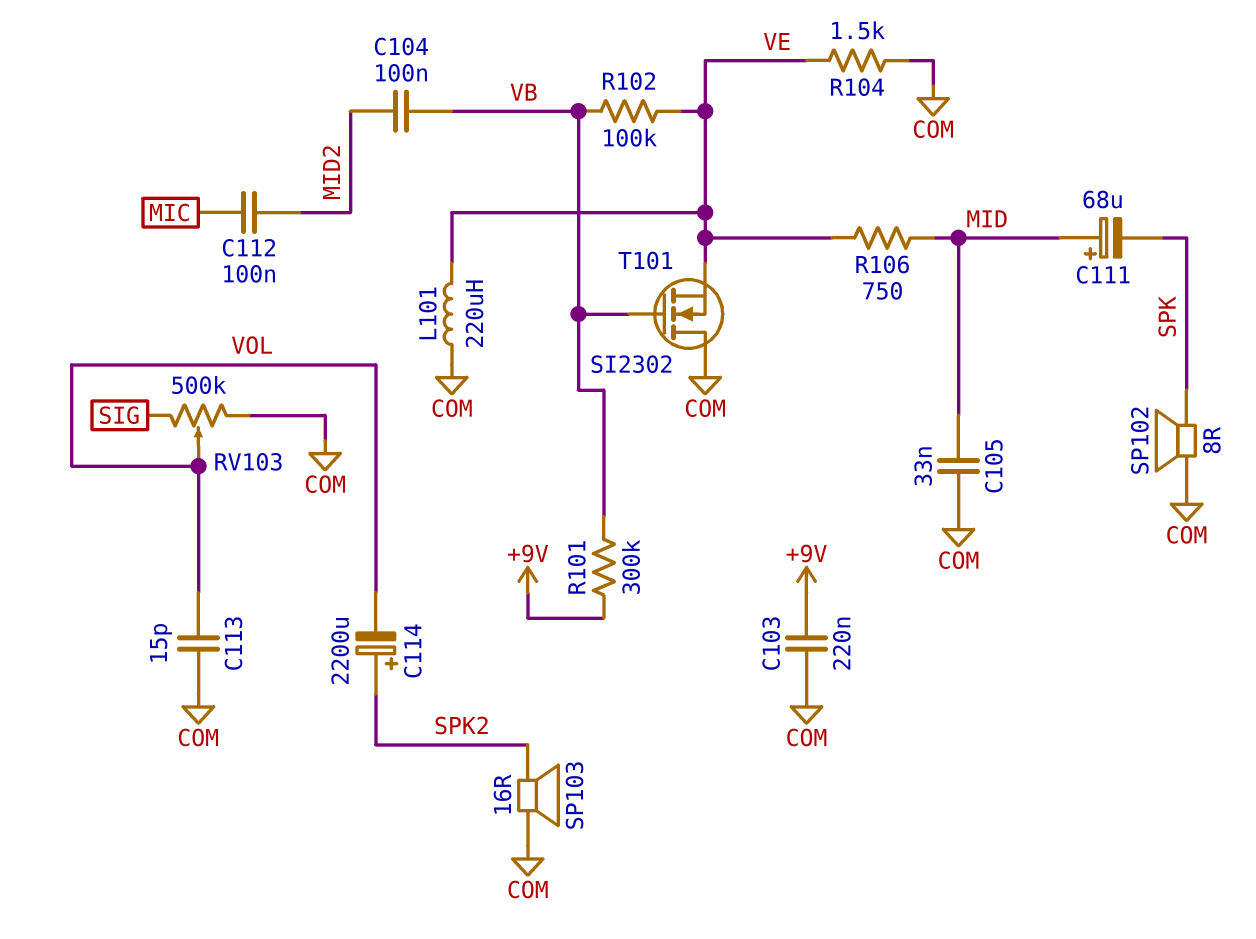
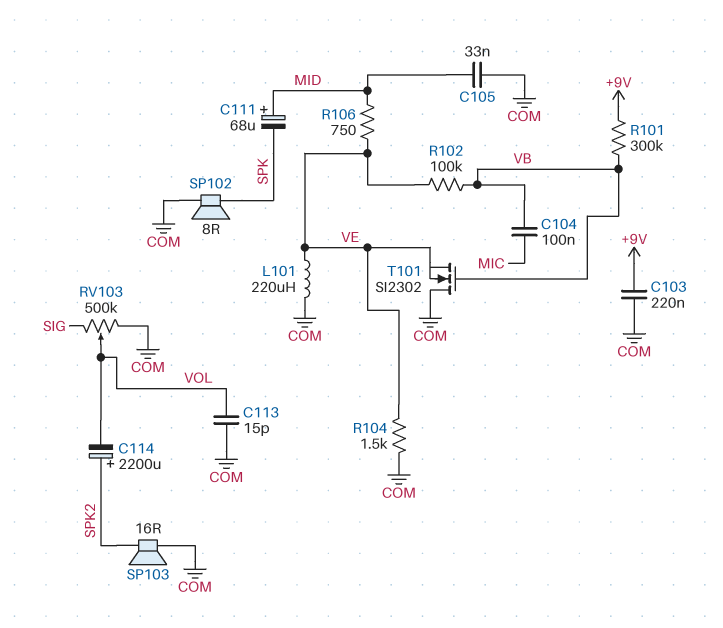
C104: 100nF (MID2, VB) -> 100nF (MIC, VB)
C112: 100nF (MIC, MID2) -> none

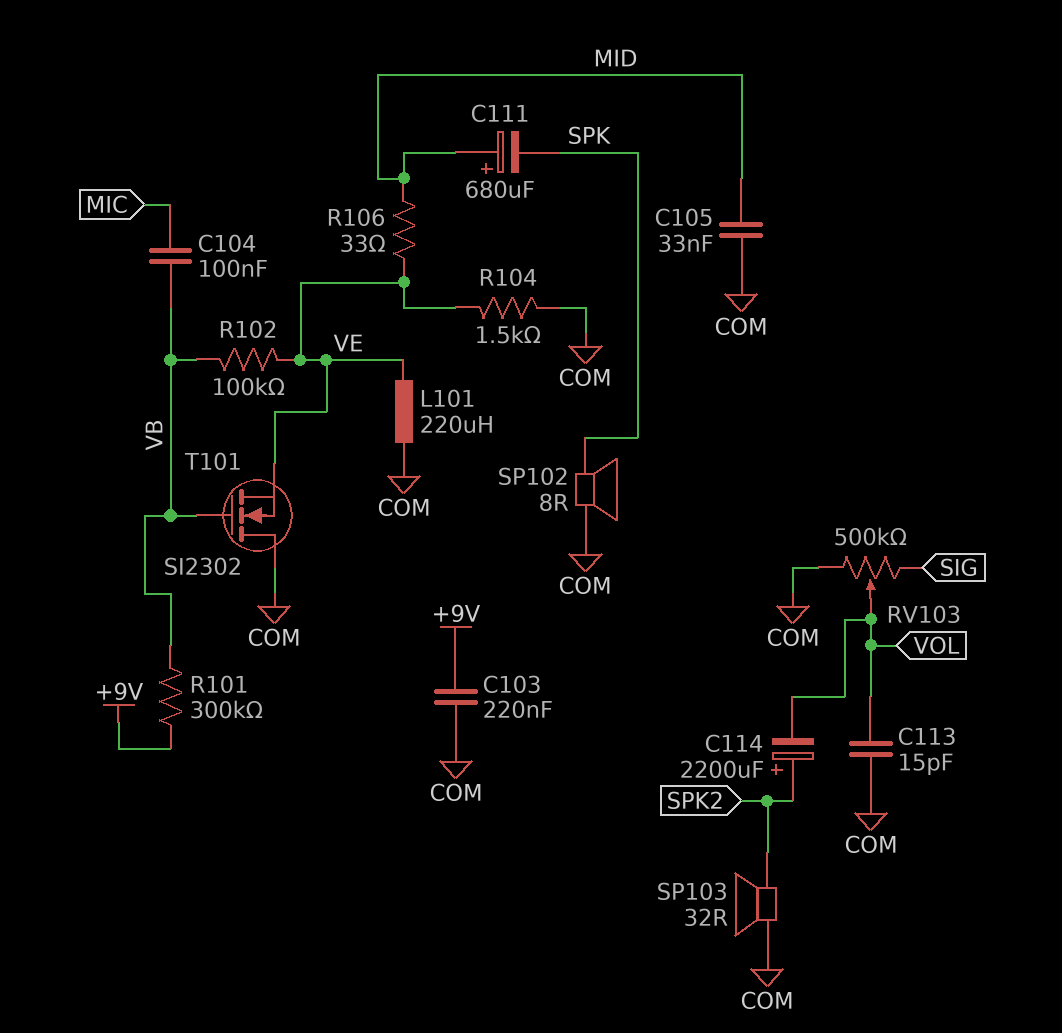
C111: 68uF (plus MID, minus SPK) -> 680uF (plus MID, minus SPK)
R106: 750 (MID, VE) -> 33 (MID, VE)
SP103: speaker 16R (COM, SPK2) -> speaker 32R (COM, SPK2)

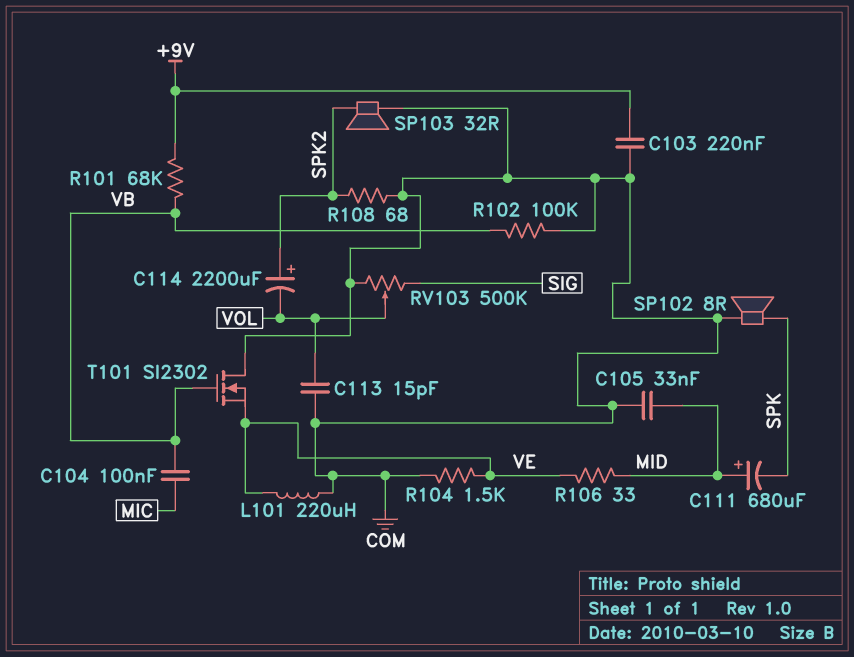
R101: 300k (+9V, VB) -> 68k (+9V, VB)
R102: 100k (VB, VE) -> 100k (COM, VB)
R108: none -> 68 (COM, SPK2)

